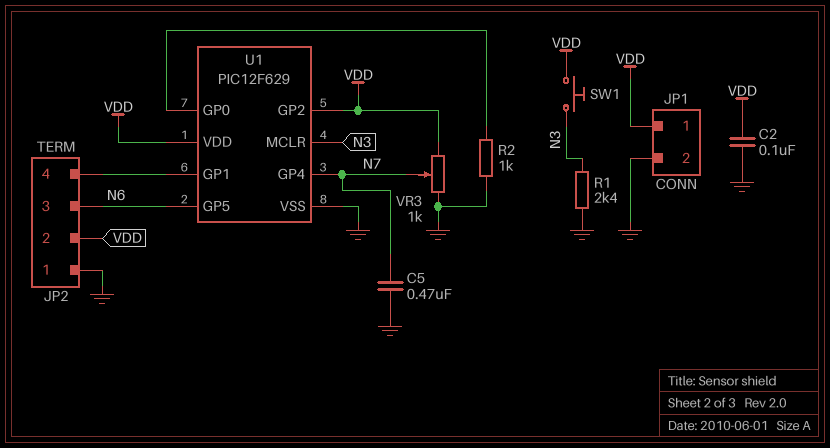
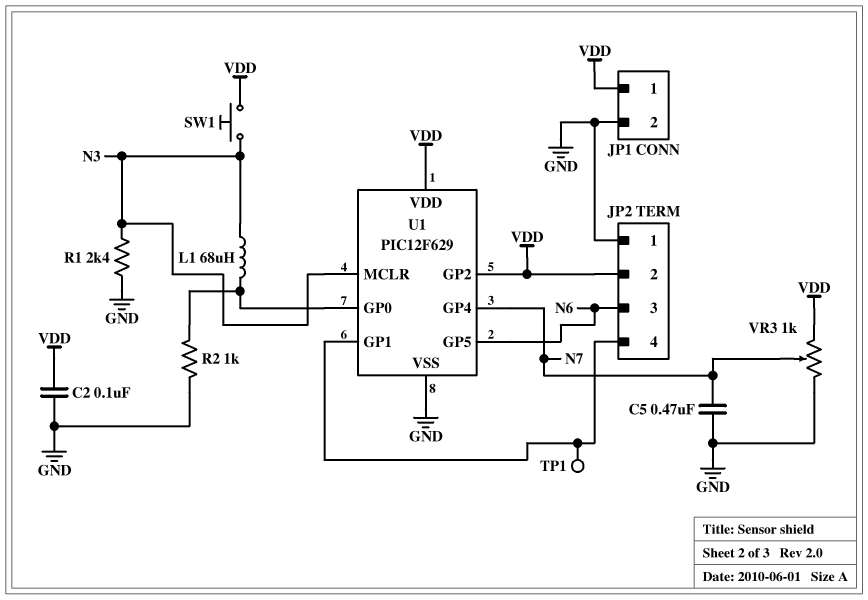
L1: none -> 68uH (N3, U1/GP0)
TP1: none -> test point (JP2/4)

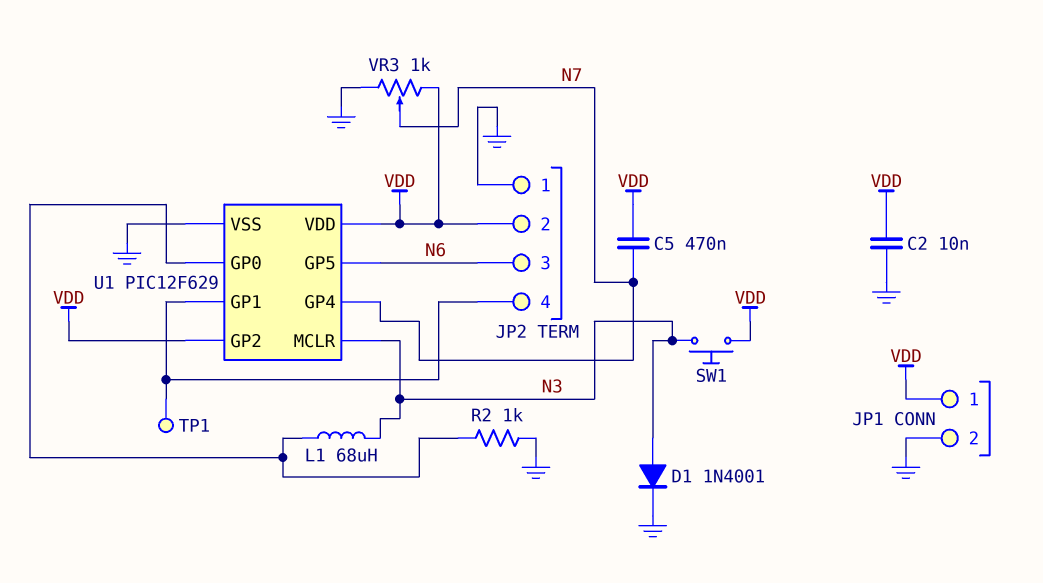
C2: 100nF (GND, VDD) -> 10nF (GND, VDD)
C5: 470nF (GND, N7) -> 470nF (N7, VDD)
D1: none -> diode 1N4001 (A N3, K GND)
R1: 2.4k (GND, N3) -> none

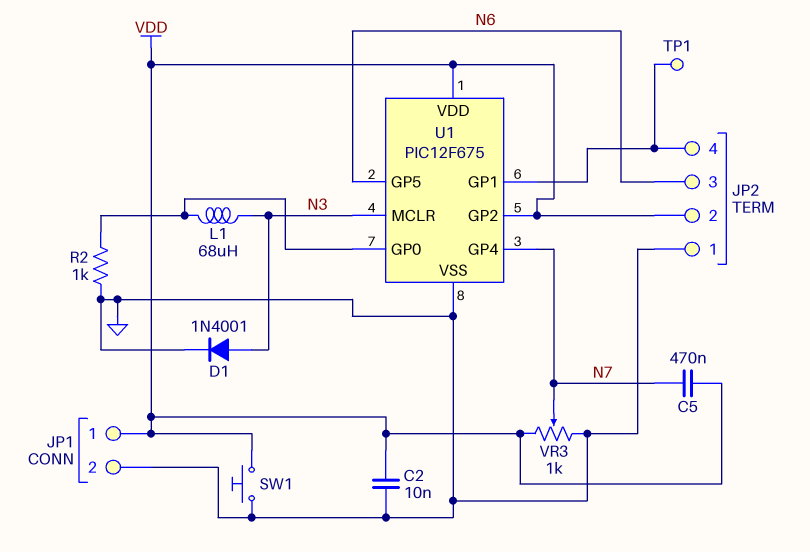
SW1: button (N3, VDD) -> button (GND, VDD)
U1: PIC12F629 -> PIC12F675

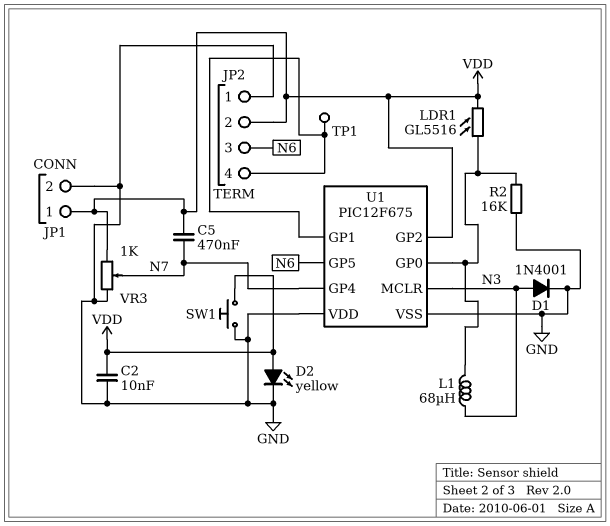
D2: none -> LED yellow (A VDD, K GND)
LDR1: none -> GL5516 (U1/GP0, VDD)
R2: 1k (GND, U1/GP0) -> 16k (GND, U1/GP0)
U1 pin VDD: VDD -> GND

